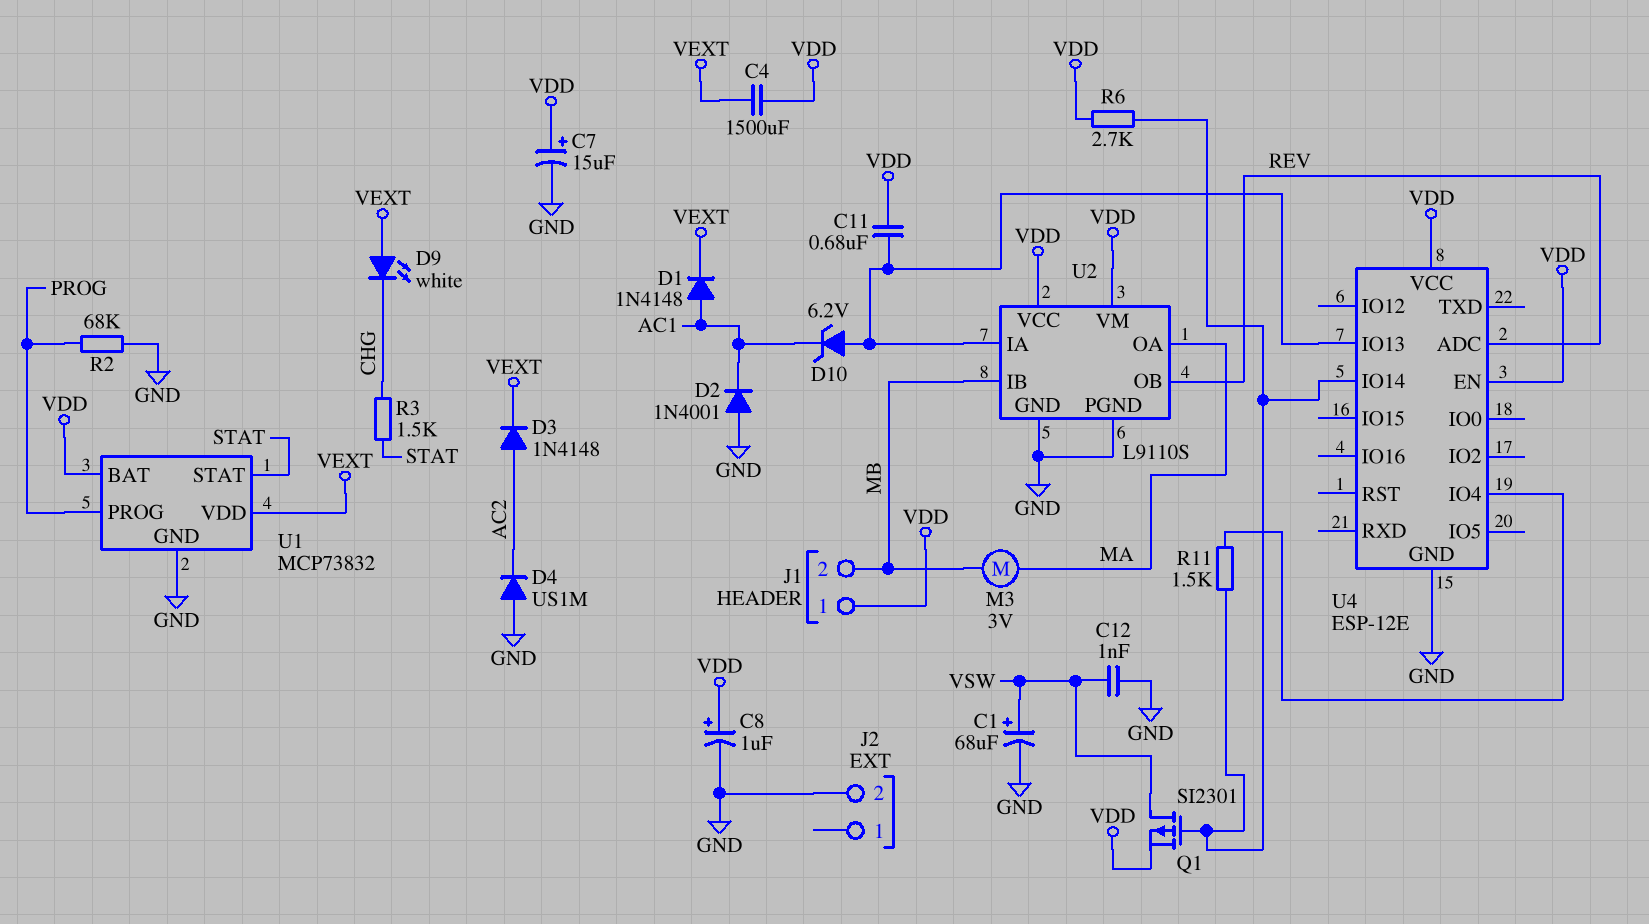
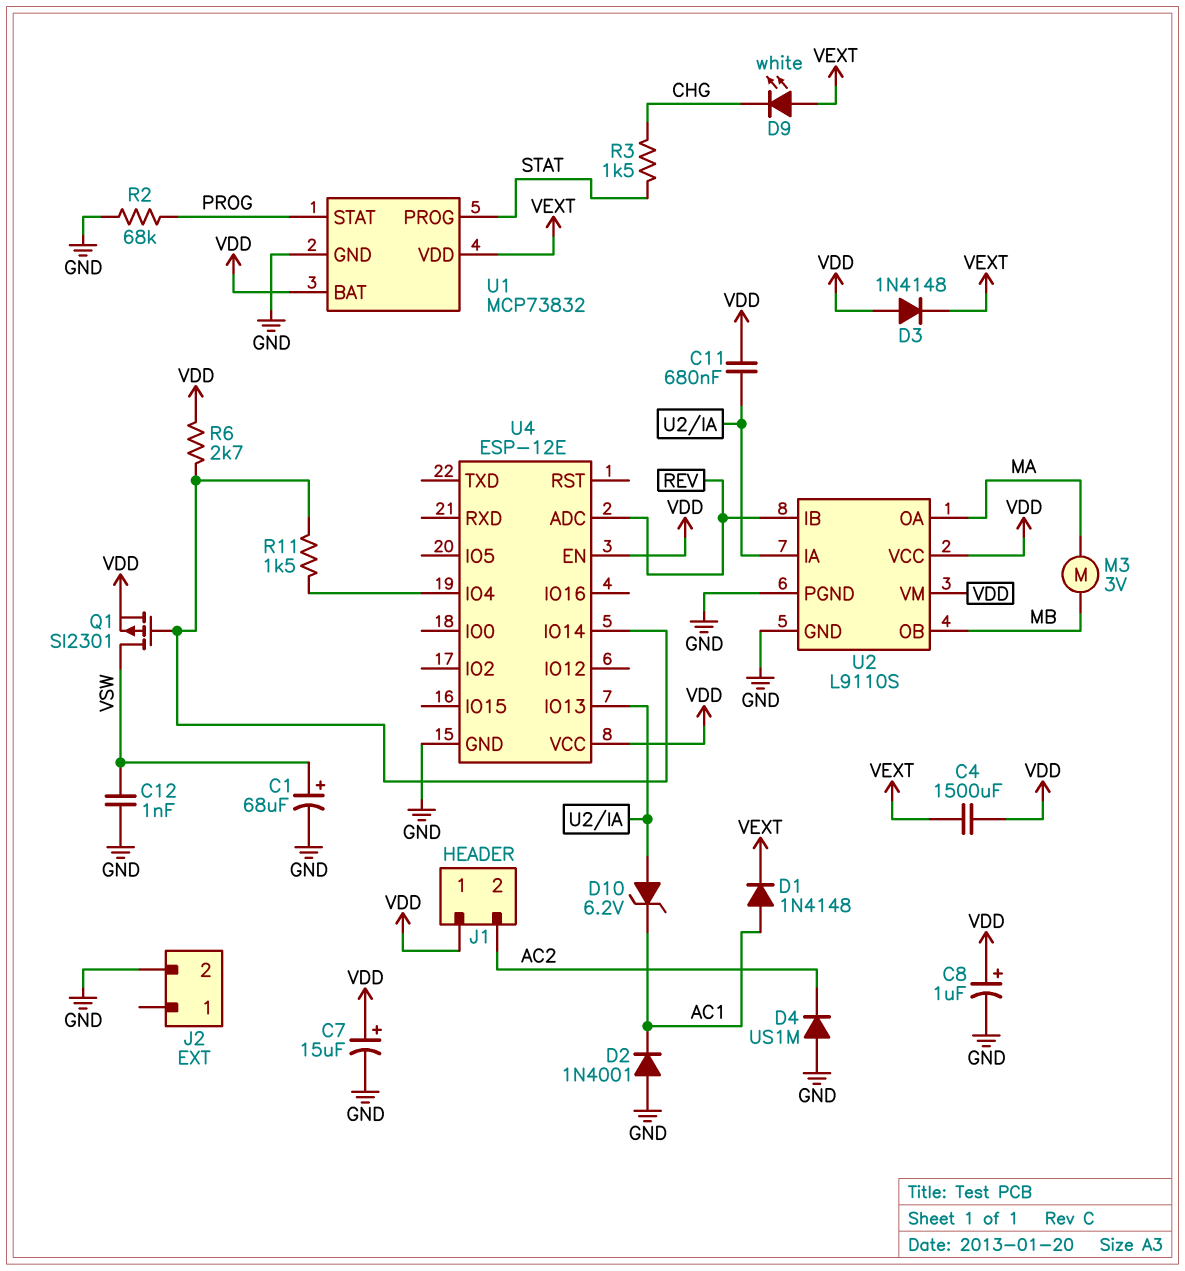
D3: diode 1N4148 (A AC2, K VEXT) -> diode 1N4148 (A VDD, K VEXT)
J1 pin 2: MB -> AC2
U1 pin PROG: PROG -> STAT
U1 pin STAT: STAT -> PROG
U2 pin IB: MB -> REV
U2 pin OB: REV -> MB

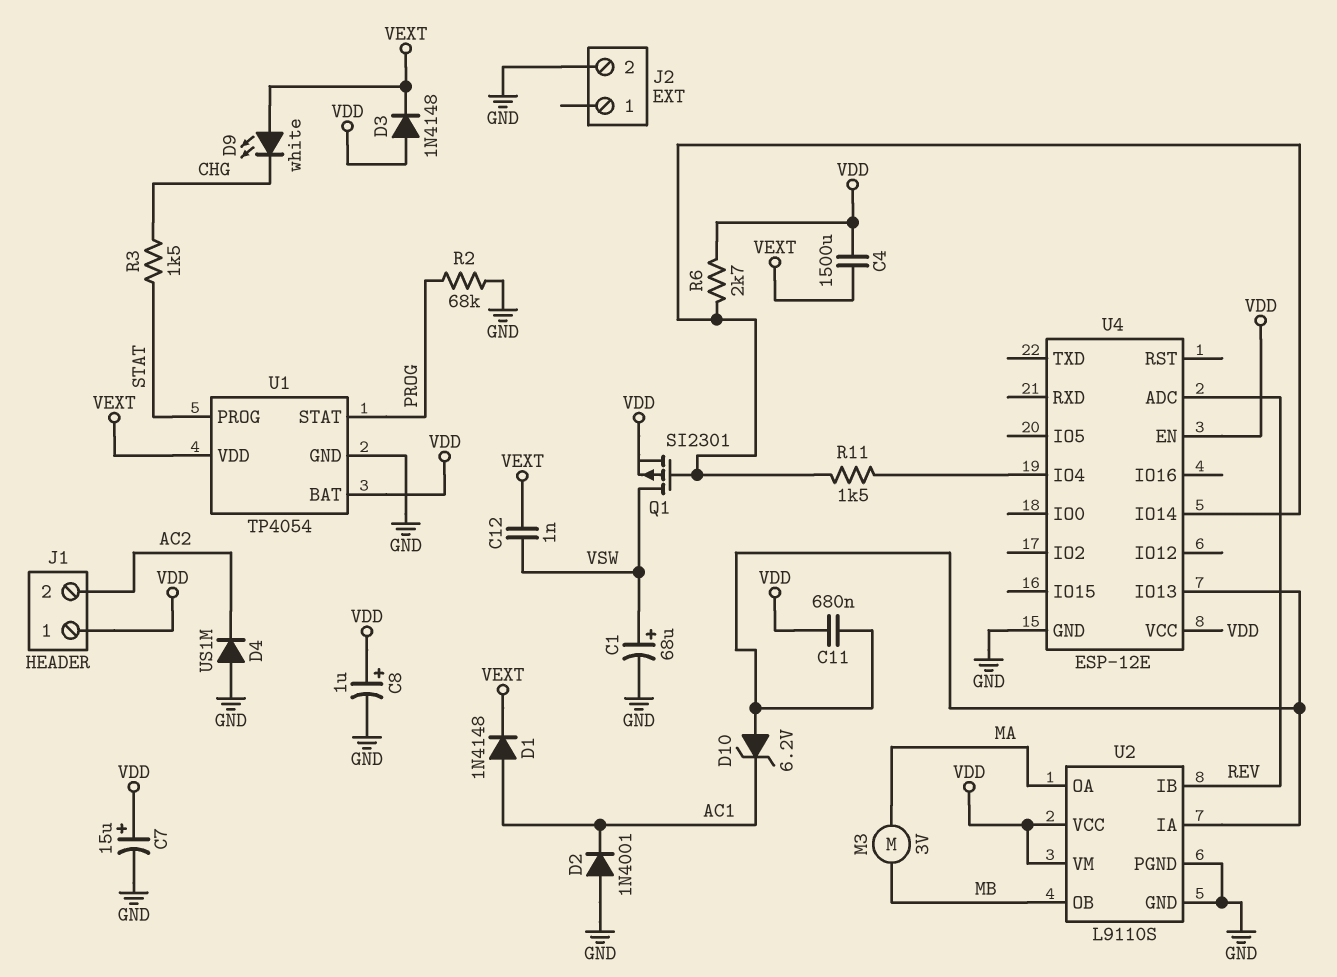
C12: 1nF (GND, VSW) -> 1nF (VEXT, VSW)
U1: MCP73832 -> TP4054

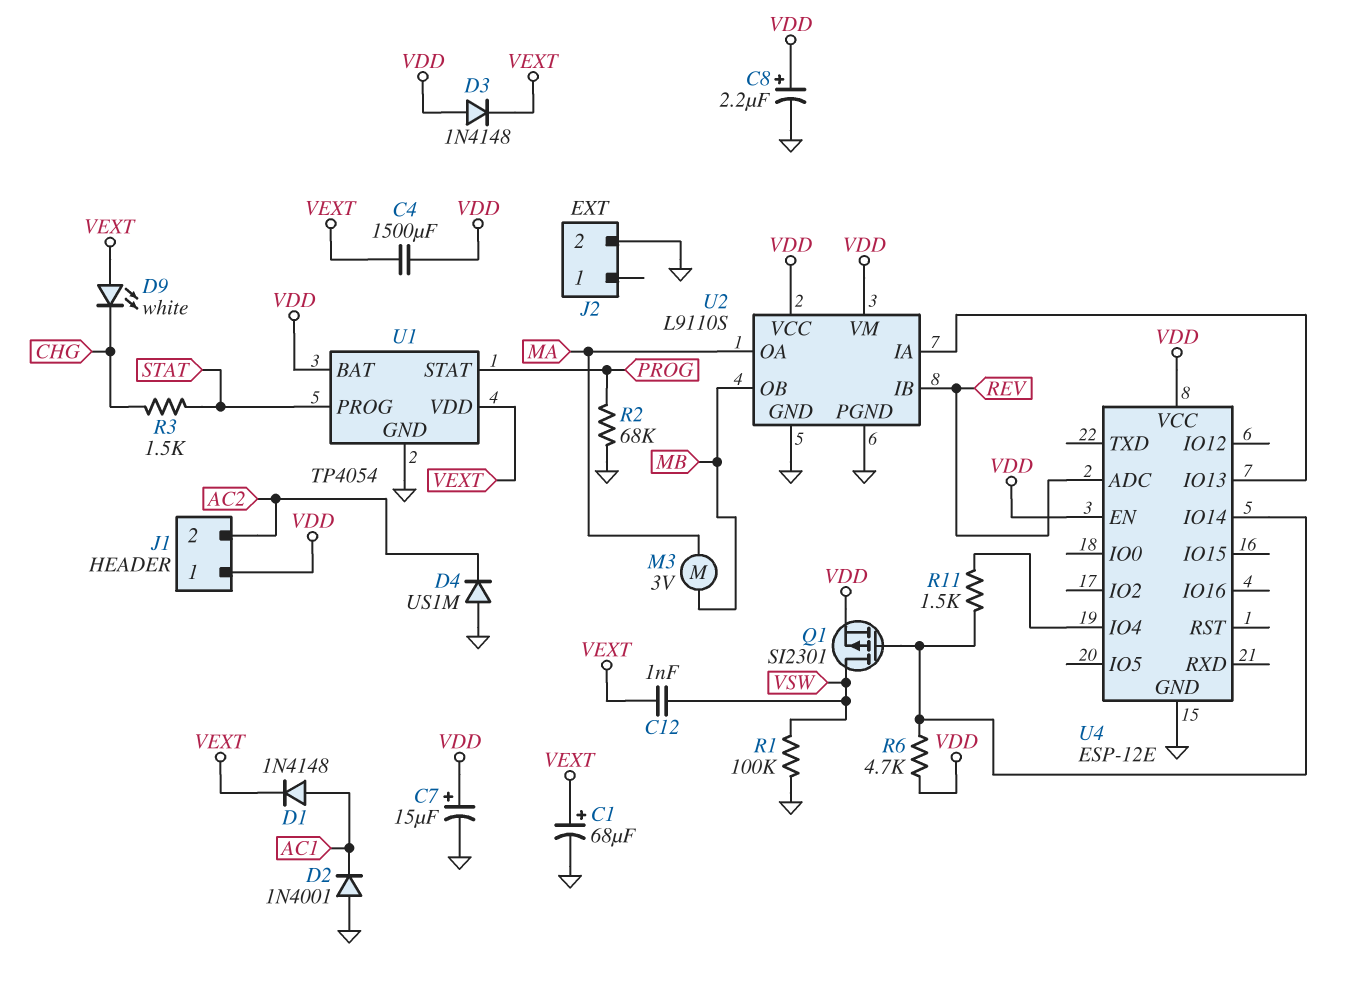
C1: 68uF (plus VSW, minus GND) -> 68uF (plus VEXT, minus GND)
C8: 1uF (plus VDD, minus GND) -> 2.2uF (plus VDD, minus GND)
C11: 680nF (U2/IA, VDD) -> none
D10: zener 6.2V (A U2/IA, K AC1) -> none
R1: none -> 100k (GND, VSW)
R6: 2.7k (U4/IO14, VDD) -> 4.7k (U4/IO14, VDD)

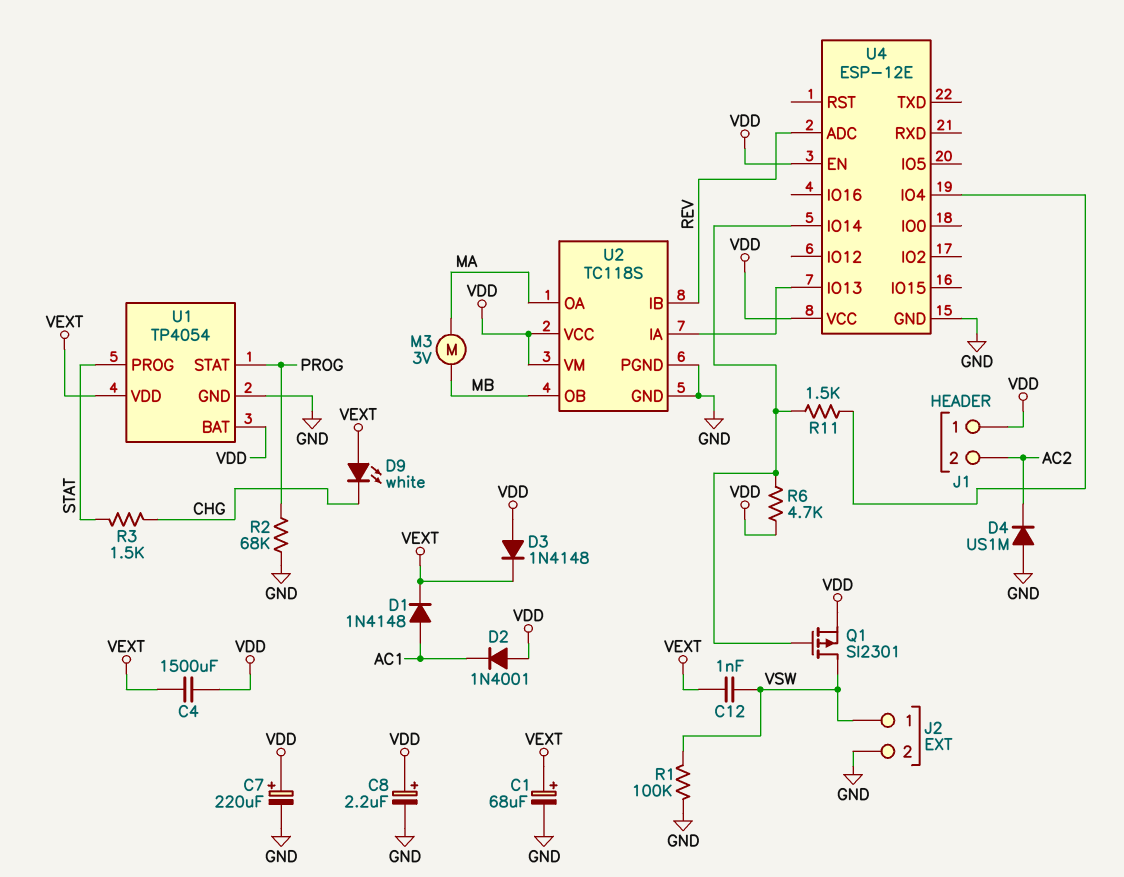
C7: 15uF (plus VDD, minus GND) -> 220uF (plus VDD, minus GND)
D2: diode 1N4001 (A GND, K AC1) -> diode 1N4001 (A VDD, K AC1)
J2 pin 1: none -> VSW
U2: L9110S -> TC118S

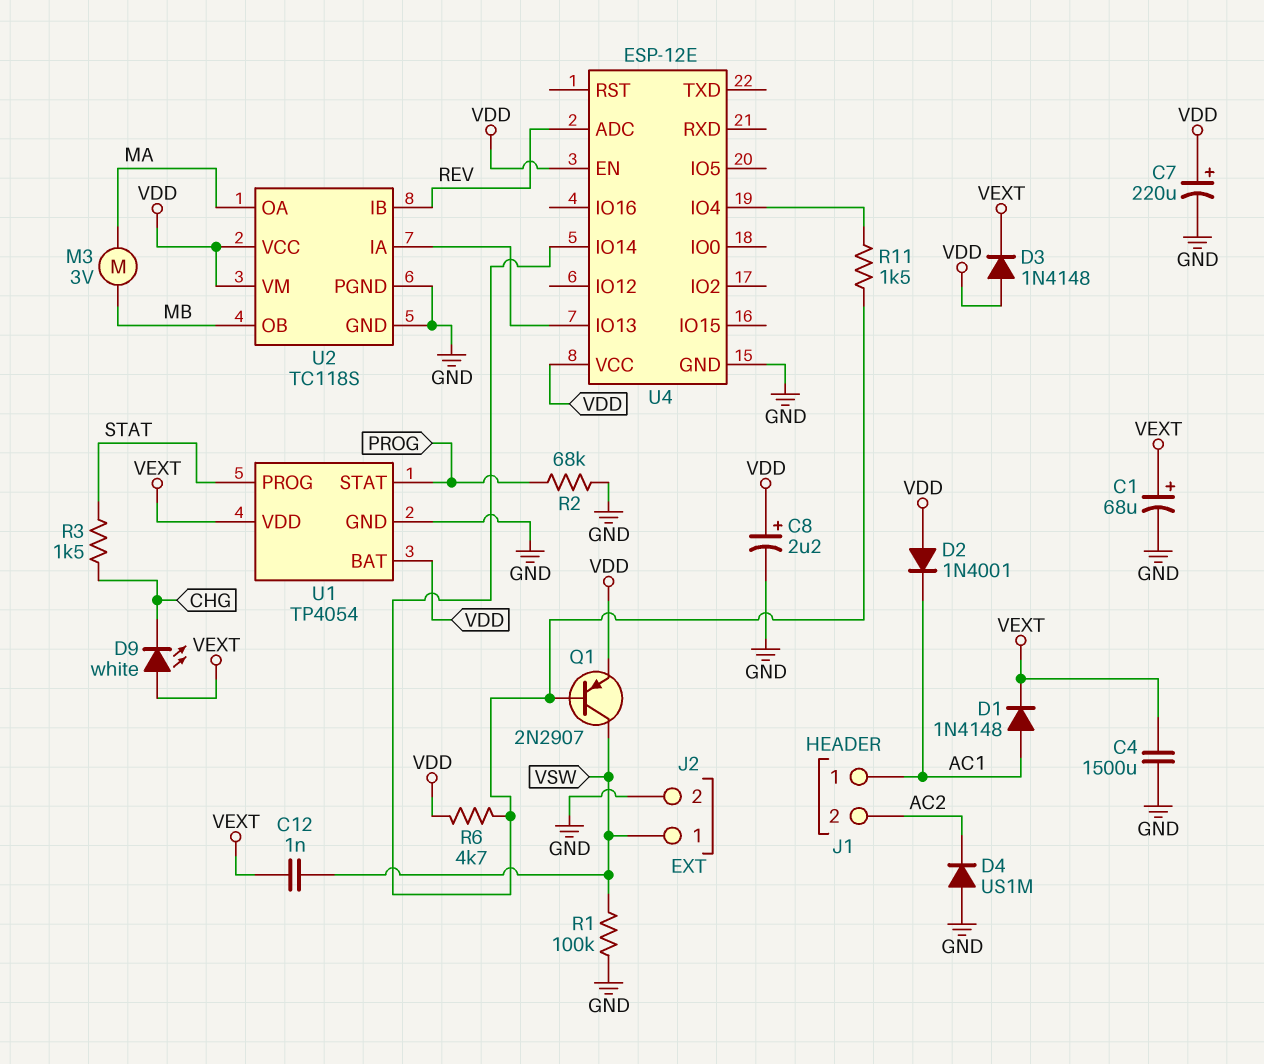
C4: 1500uF (VDD, VEXT) -> 1500uF (GND, VEXT)
J1 pin 1: VDD -> AC1
Q1: PMOS SI2301 (G U4/IO14, D VSW, S VDD) -> PNP 2N2907 (B U4/IO14, C VSW, E VDD)

